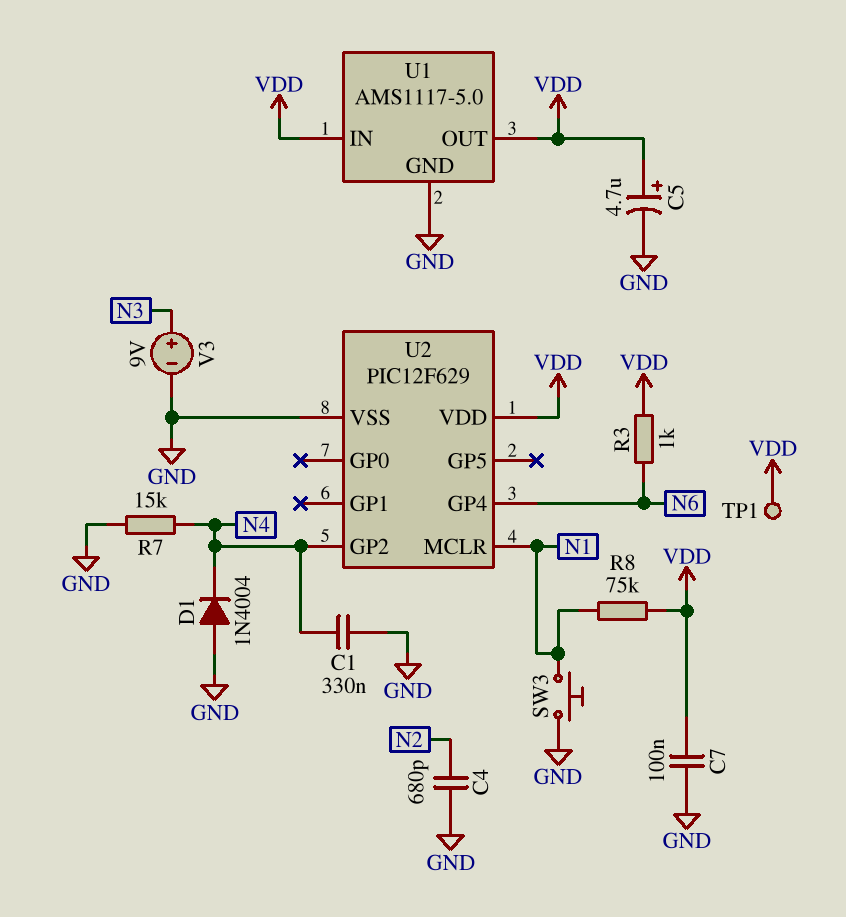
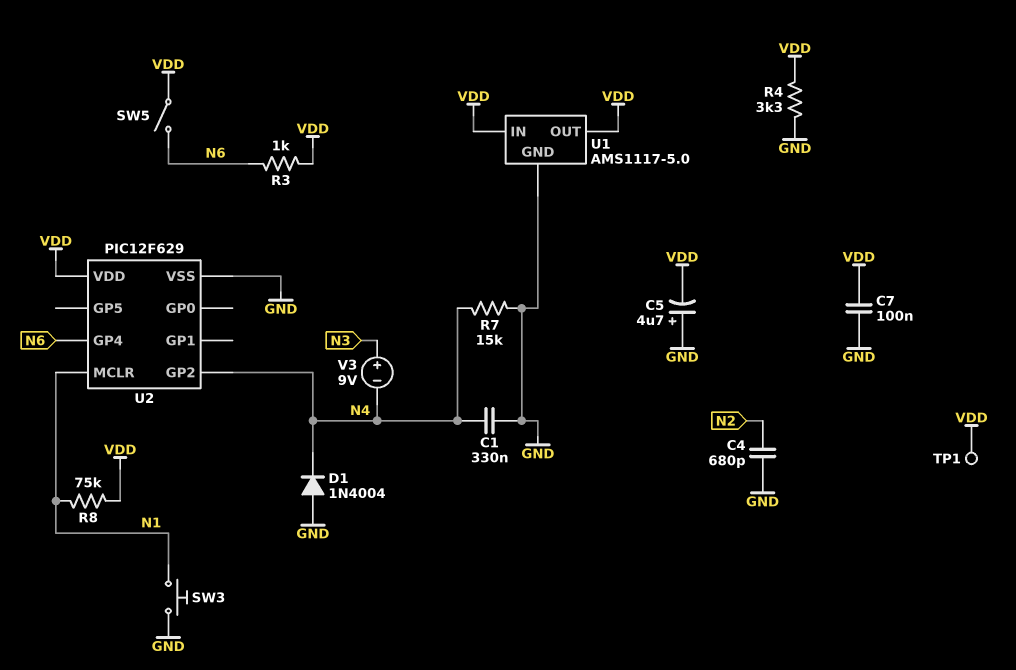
C5: 4.7uF (plus VDD, minus GND) -> 4.7uF (plus GND, minus VDD)
R4: none -> 3.3k (GND, VDD)
SW5: none -> switch (N6, VDD)
V3: 9V (plus N3, minus GND) -> 9V (plus N3, minus N4)

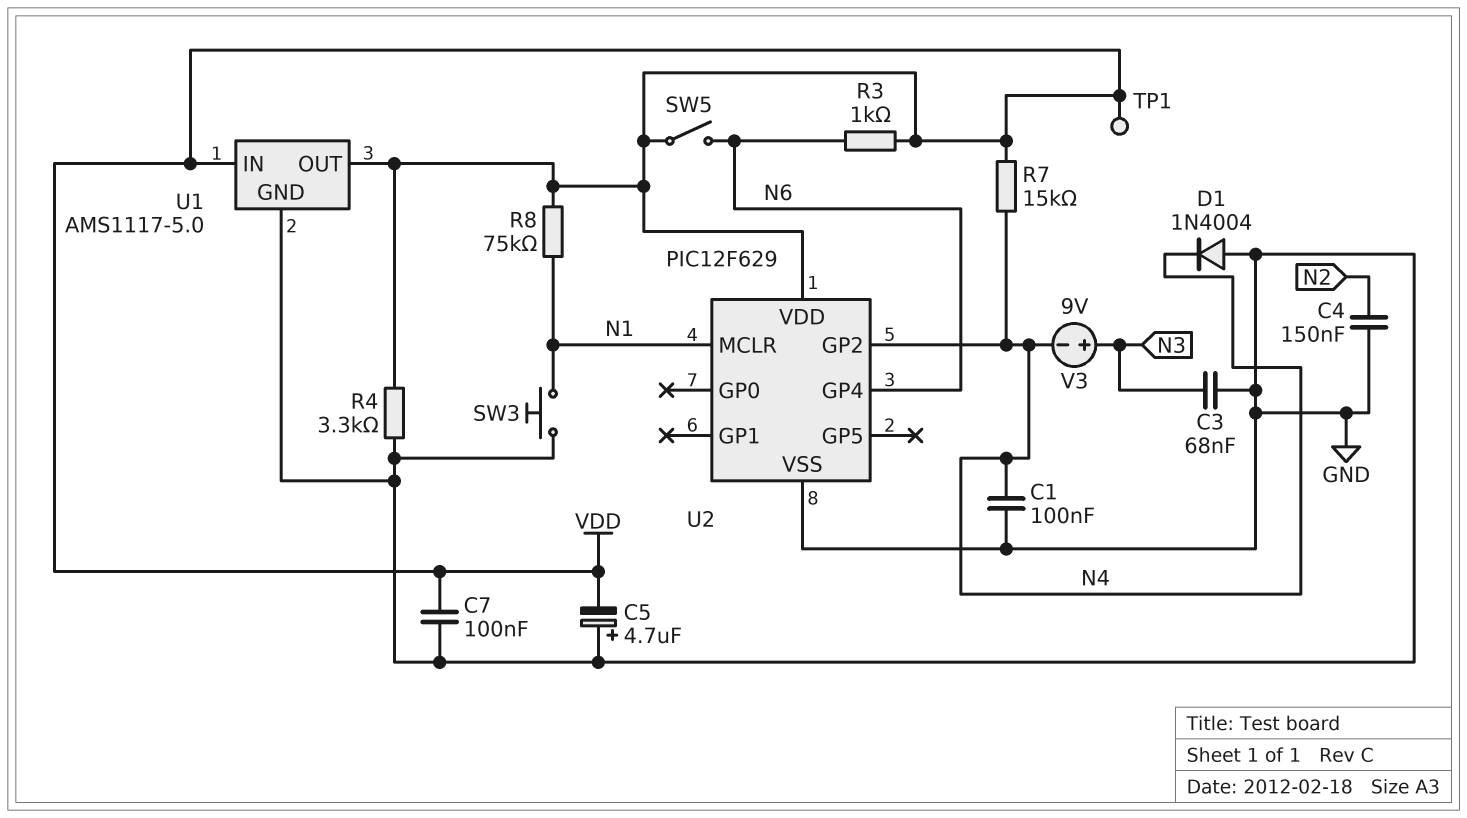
C1: 330nF (GND, N4) -> 100nF (GND, N4)
C3: none -> 68nF (GND, N3)
C4: 680pF (GND, N2) -> 150nF (GND, N2)
R7: 15k (GND, N4) -> 15k (N4, VDD)

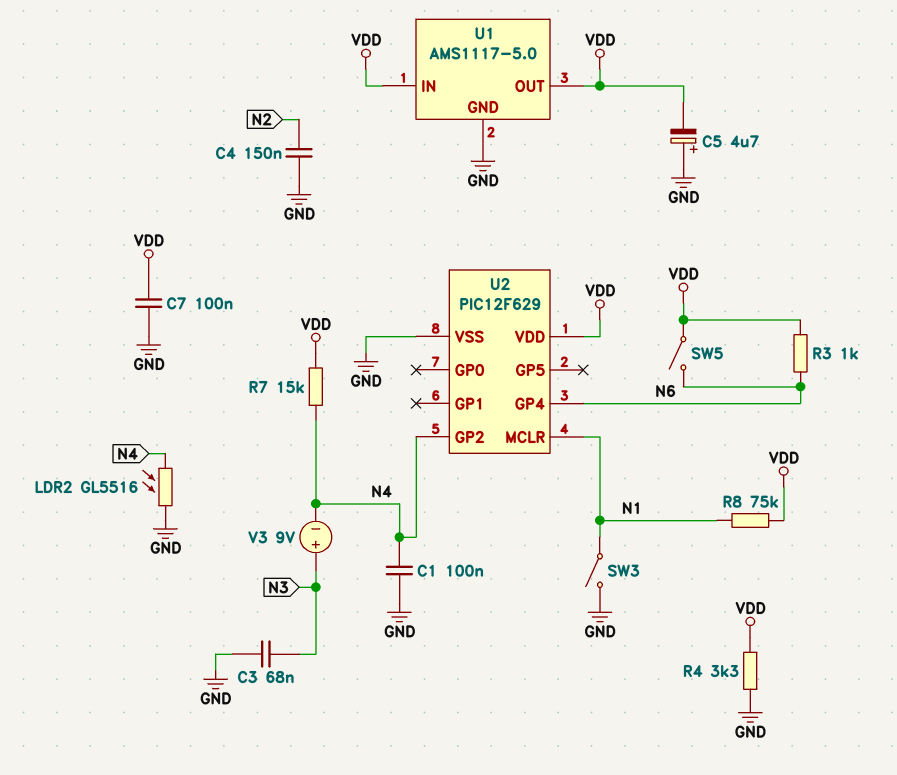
D1: diode 1N4004 (A GND, K N4) -> none
LDR2: none -> GL5516 (GND, N4)
SW3: button (GND, N1) -> switch (GND, N1)
TP1: test point (VDD) -> none

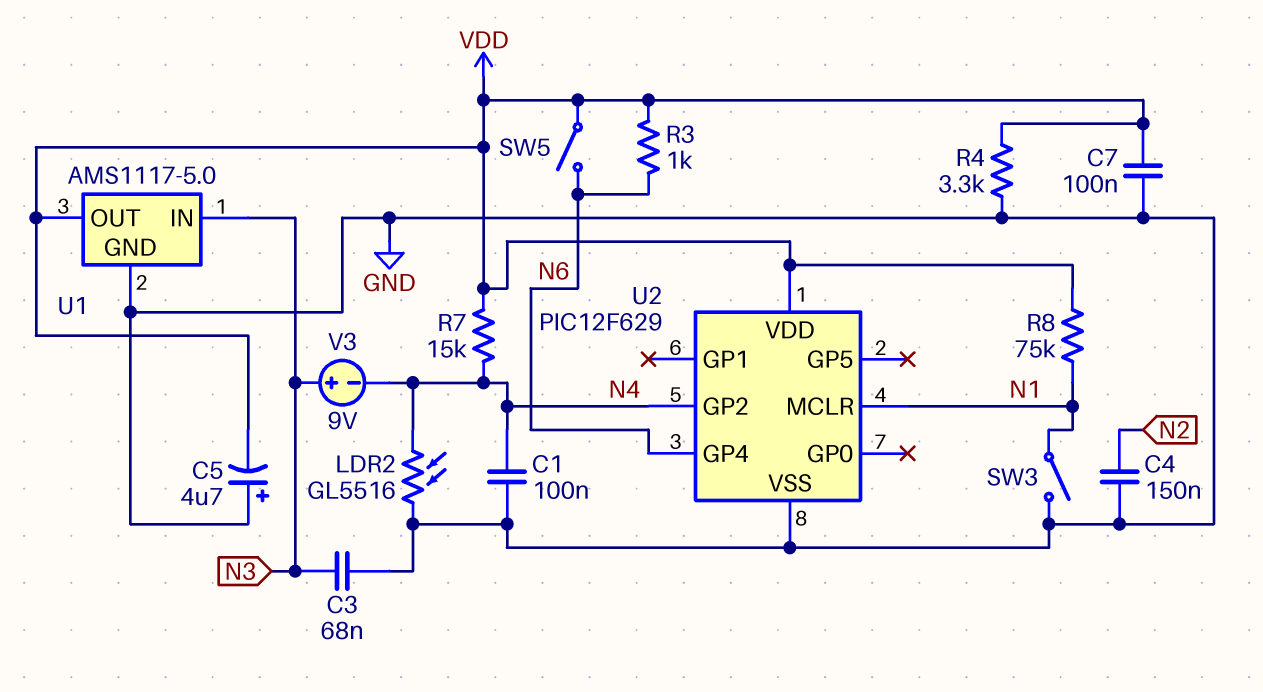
U1 pin IN: VDD -> N3

